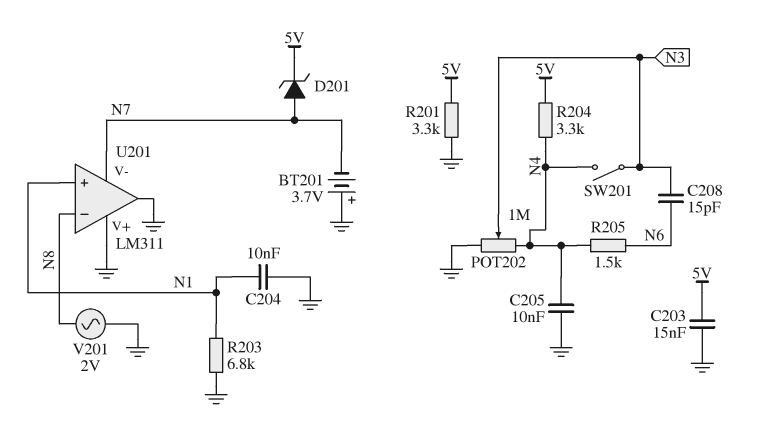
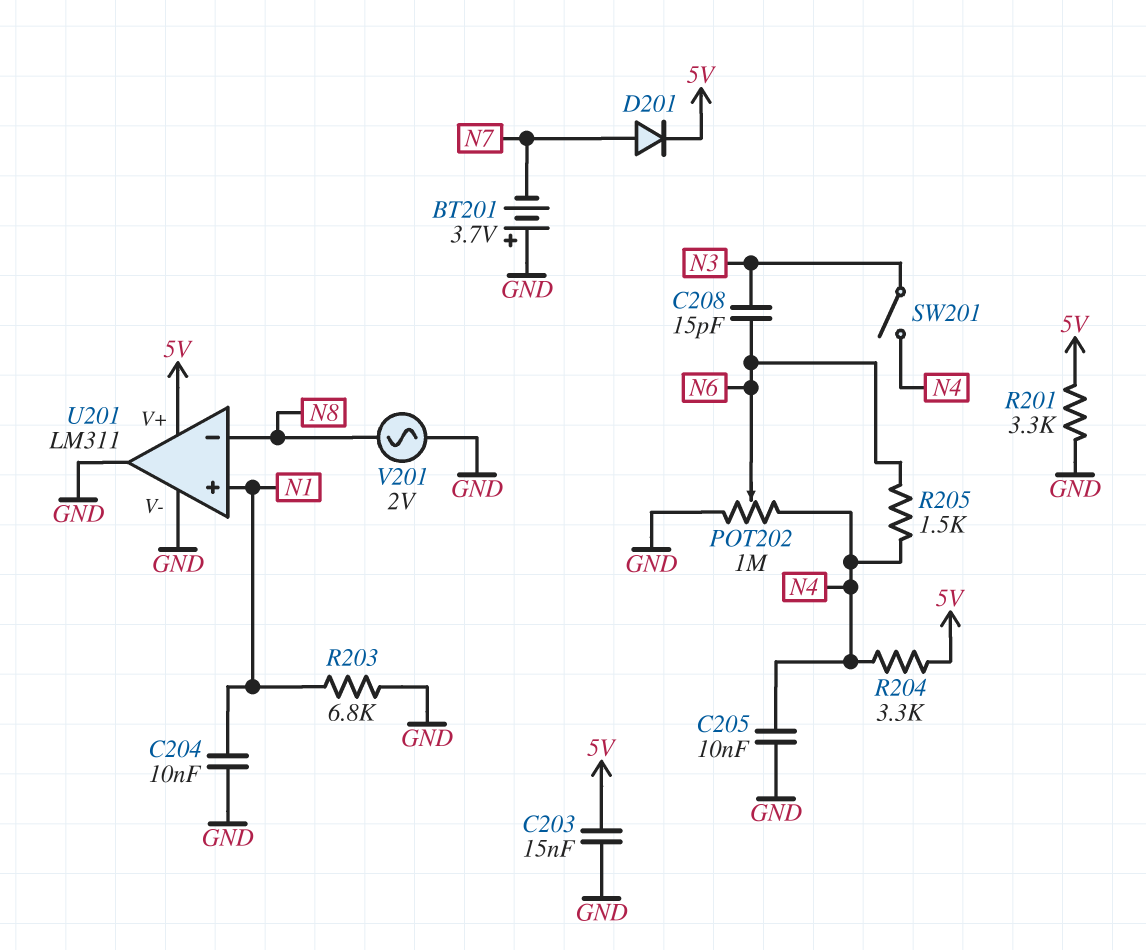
D201: zener (A N7, K 5V) -> diode (A N7, K 5V)
POT202: 1M (GND, N4, wiper N3) -> 1M (GND, N4, wiper N6)
U201 pin V+: GND -> 5V
U201 pin V-: N7 -> GND

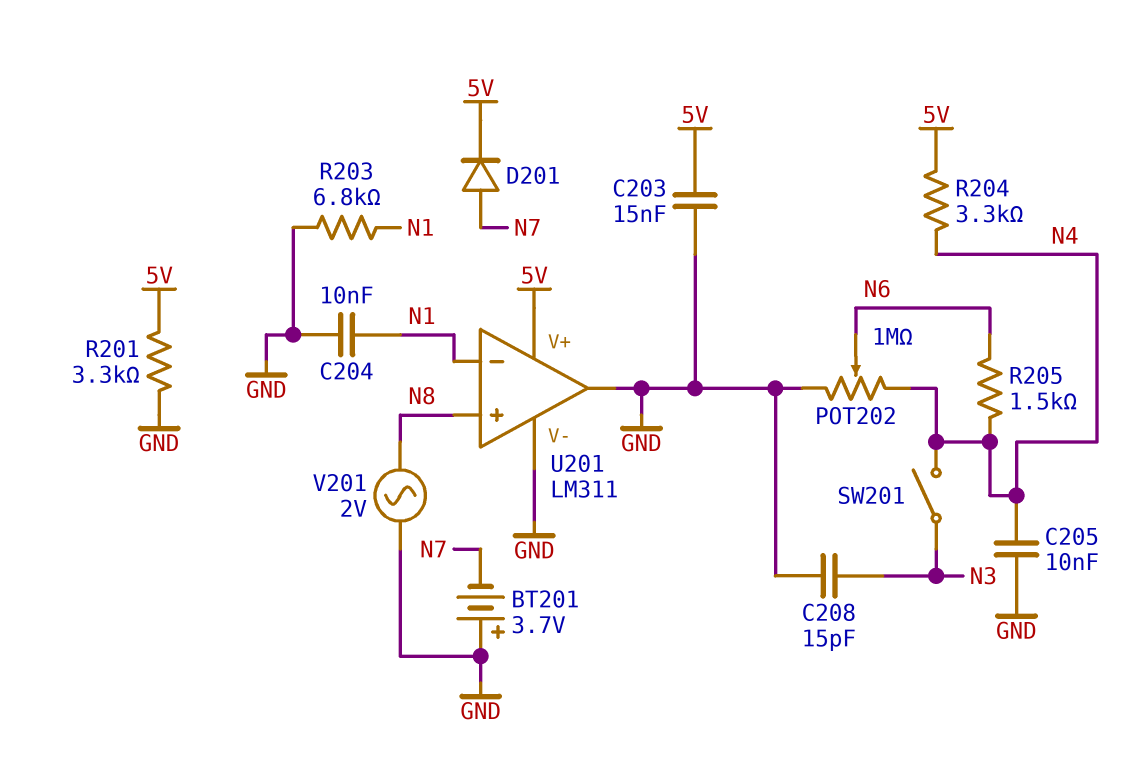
C208: 15pF (N3, N6) -> 15pF (GND, N3)
U201 pin in+: N1 -> N8
U201 pin in-: N8 -> N1

